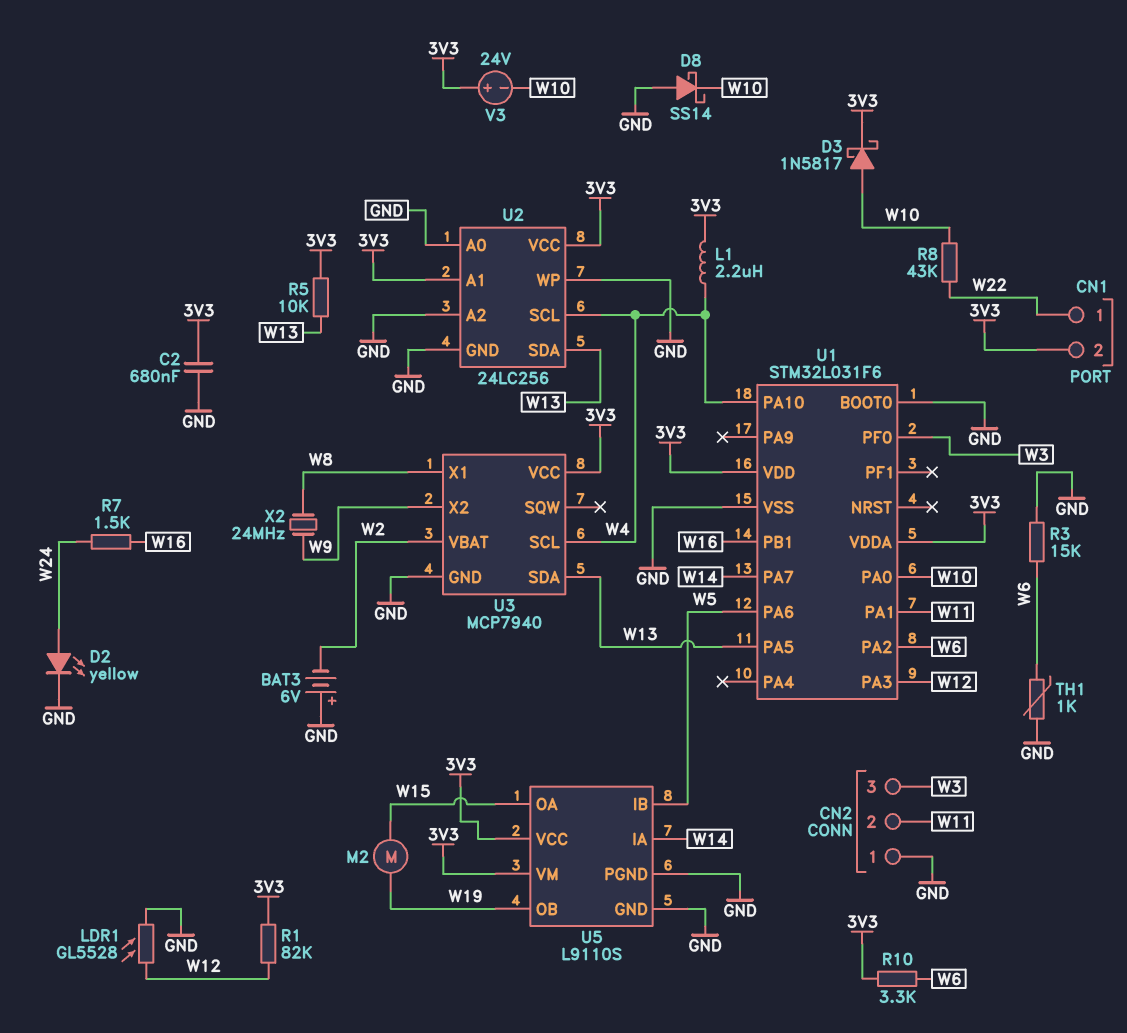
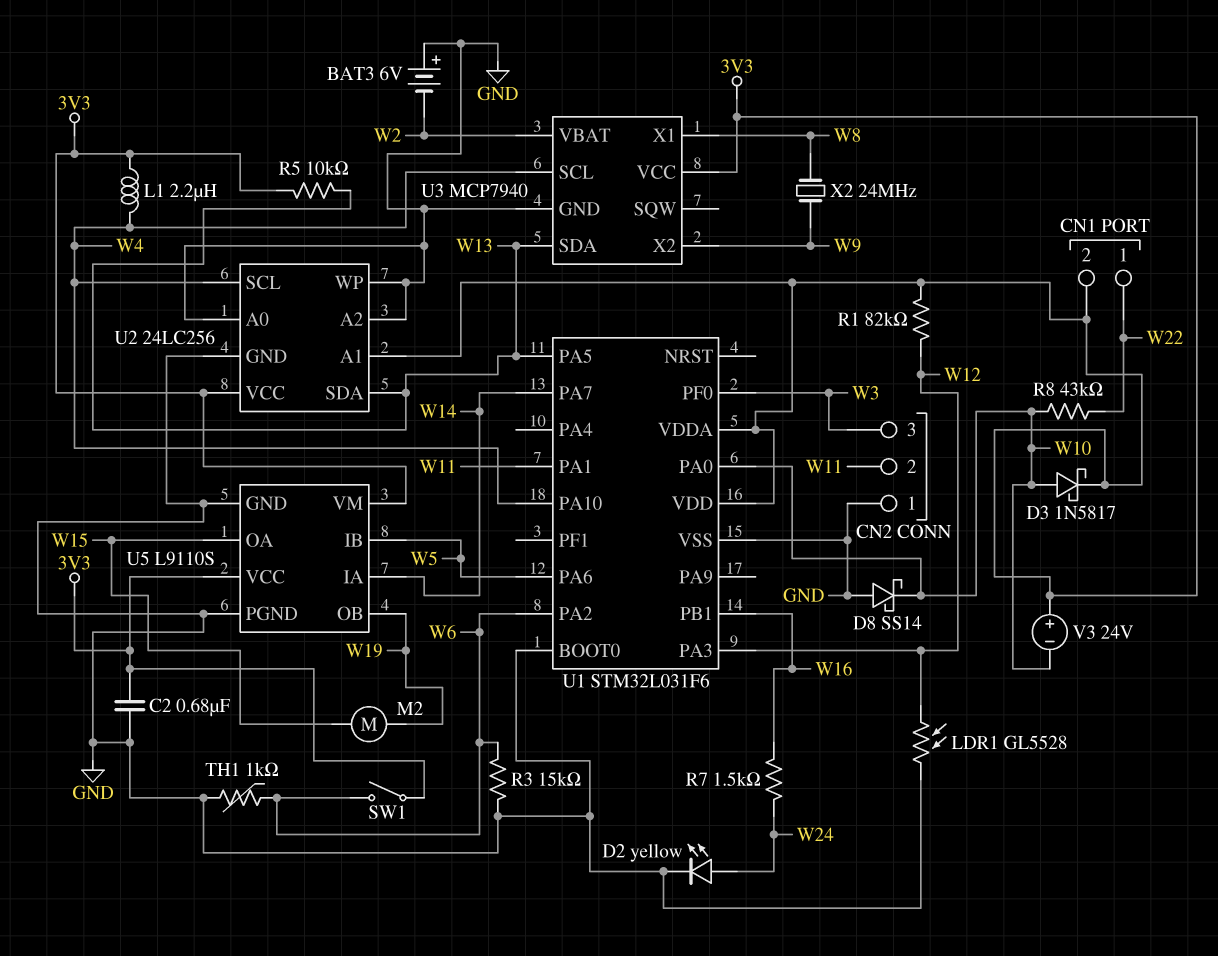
R10: 3.3k (3V3, W6) -> none
SW1: none -> switch (3V3, W6)

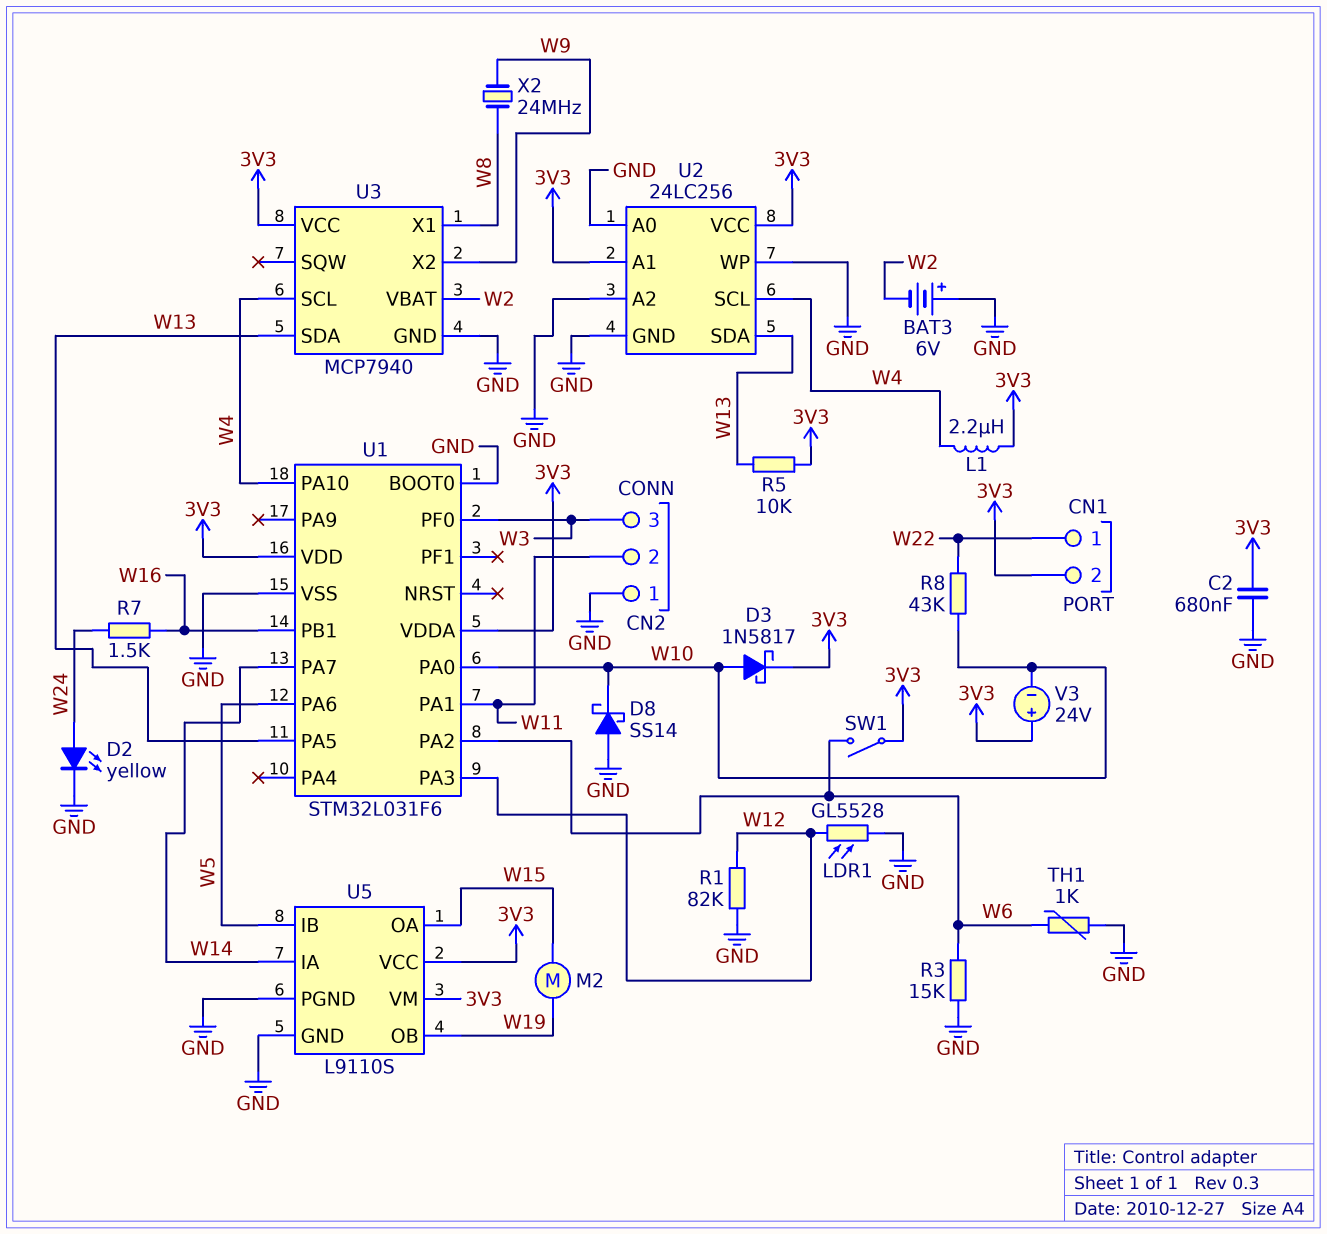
R1: 82k (3V3, W12) -> 82k (GND, W12)

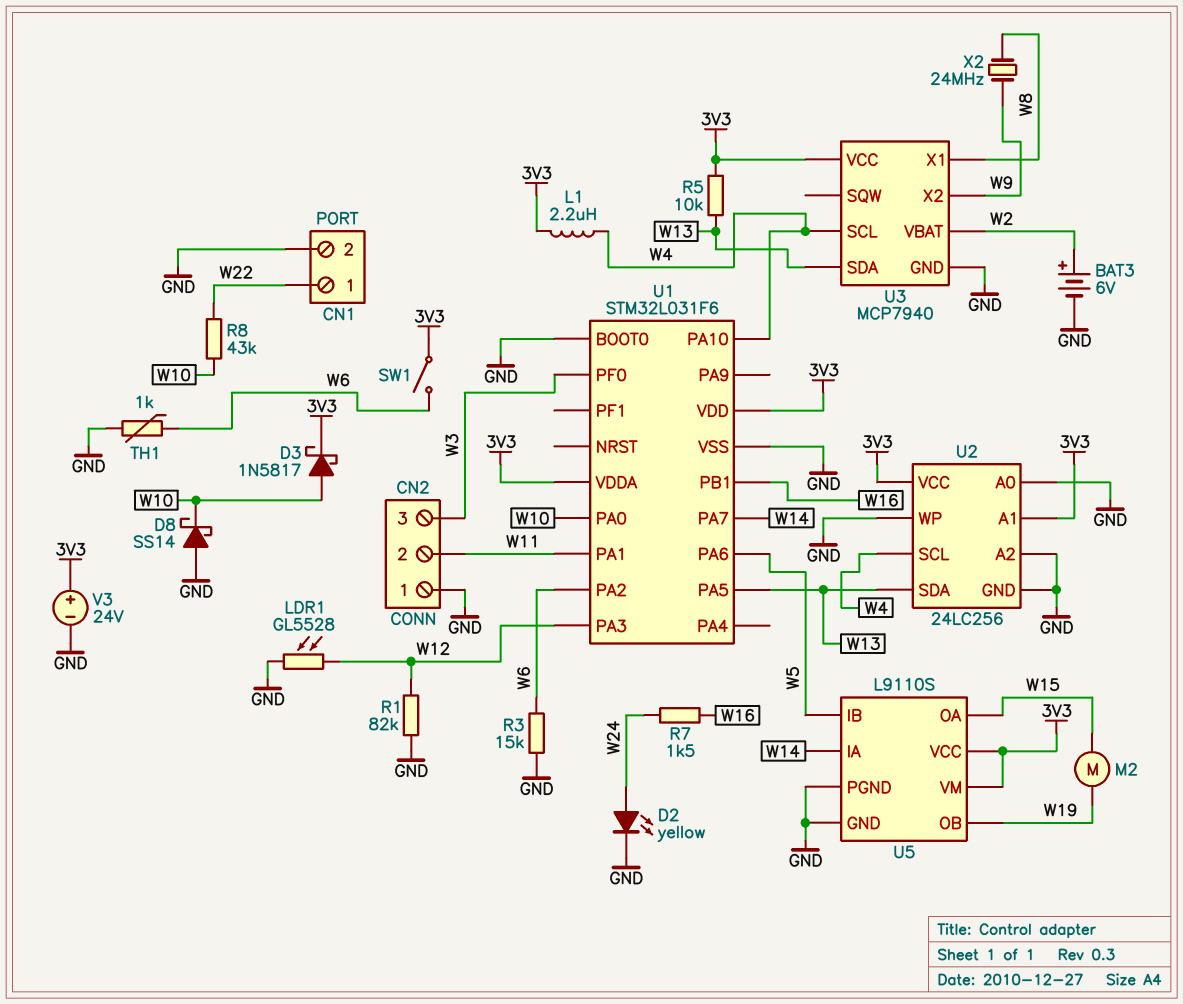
BAT3: 6V (plus GND, minus W2) -> 6V (plus W2, minus GND)
C2: 680nF (3V3, GND) -> none
CN1 pin 2: 3V3 -> GND
V3: 24V (plus 3V3, minus W10) -> 24V (plus 3V3, minus GND)

